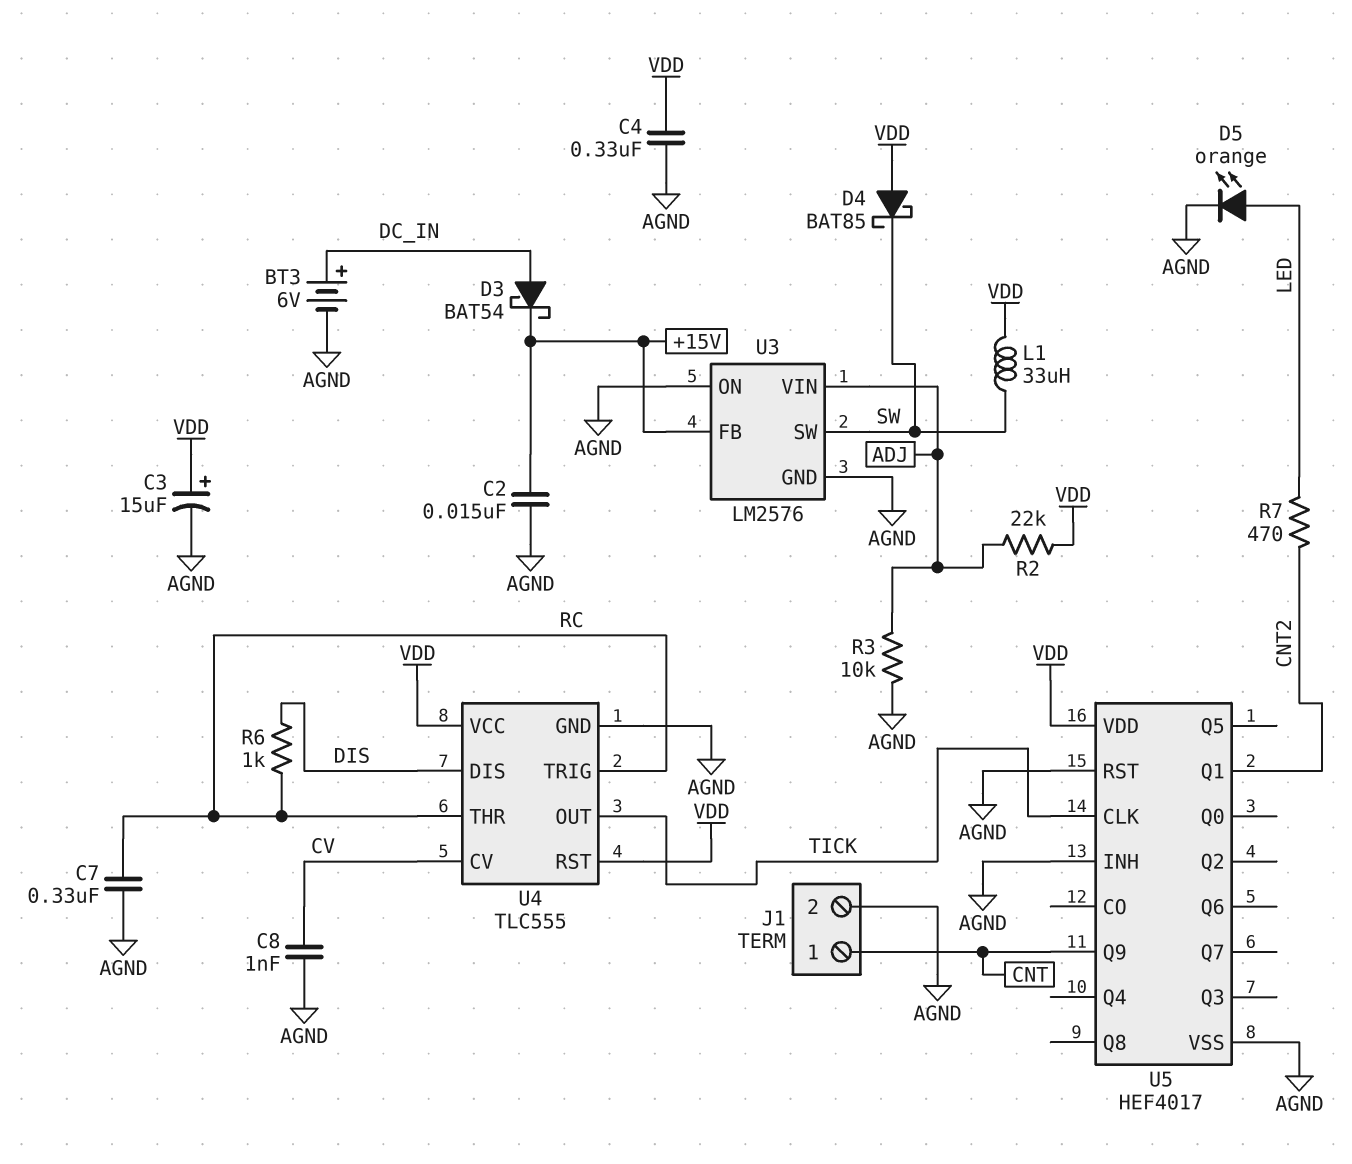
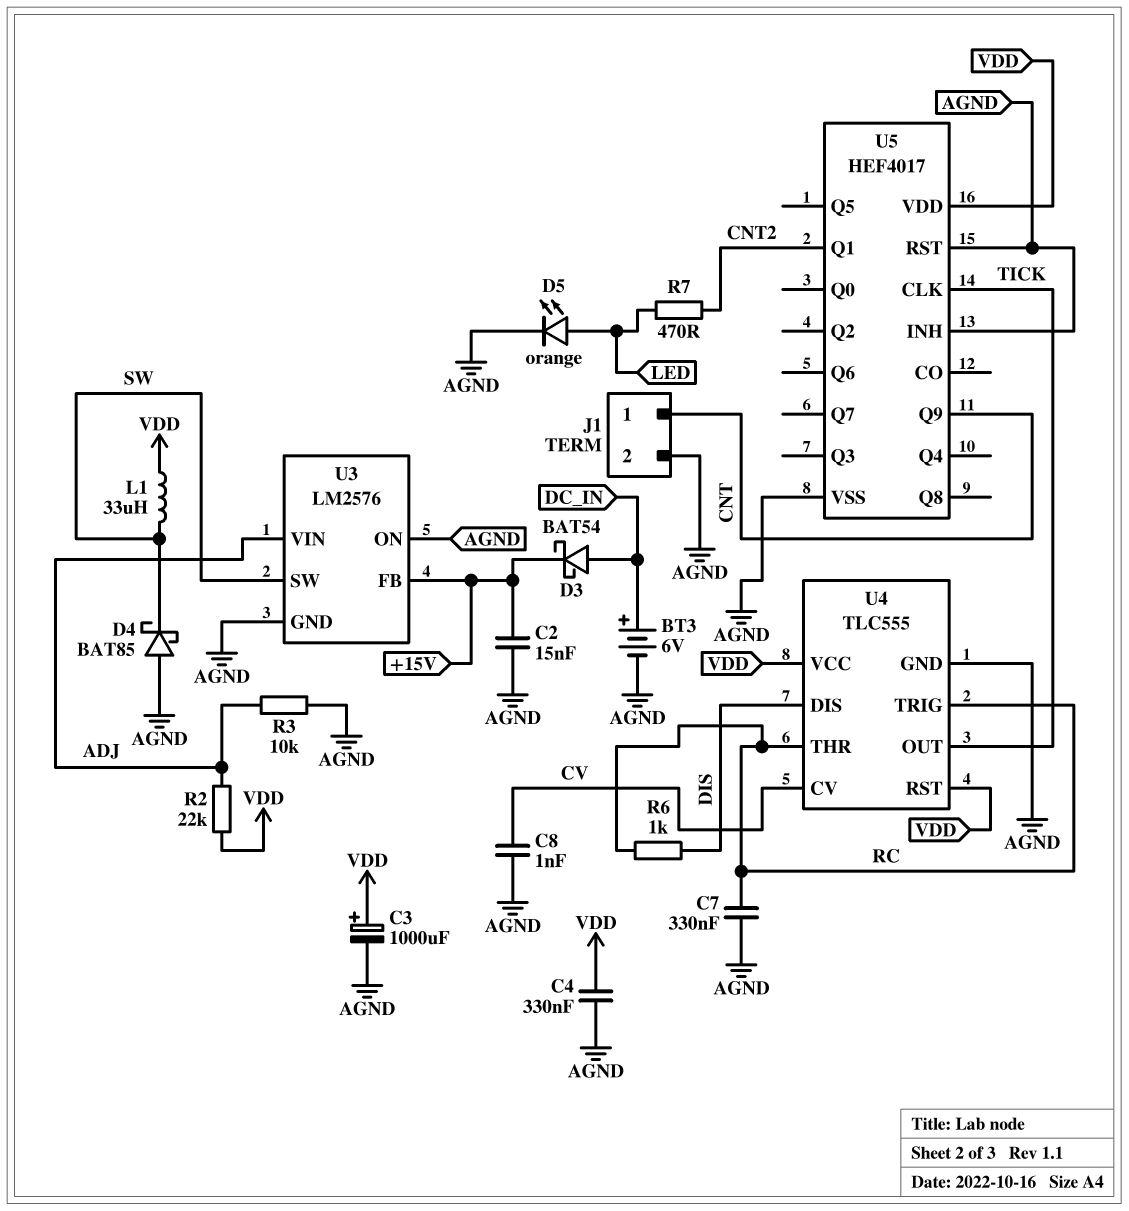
C3: 15uF (plus VDD, minus AGND) -> 1000uF (plus VDD, minus AGND)
D4: schottky BAT85 (A VDD, K SW) -> schottky BAT85 (A AGND, K SW)

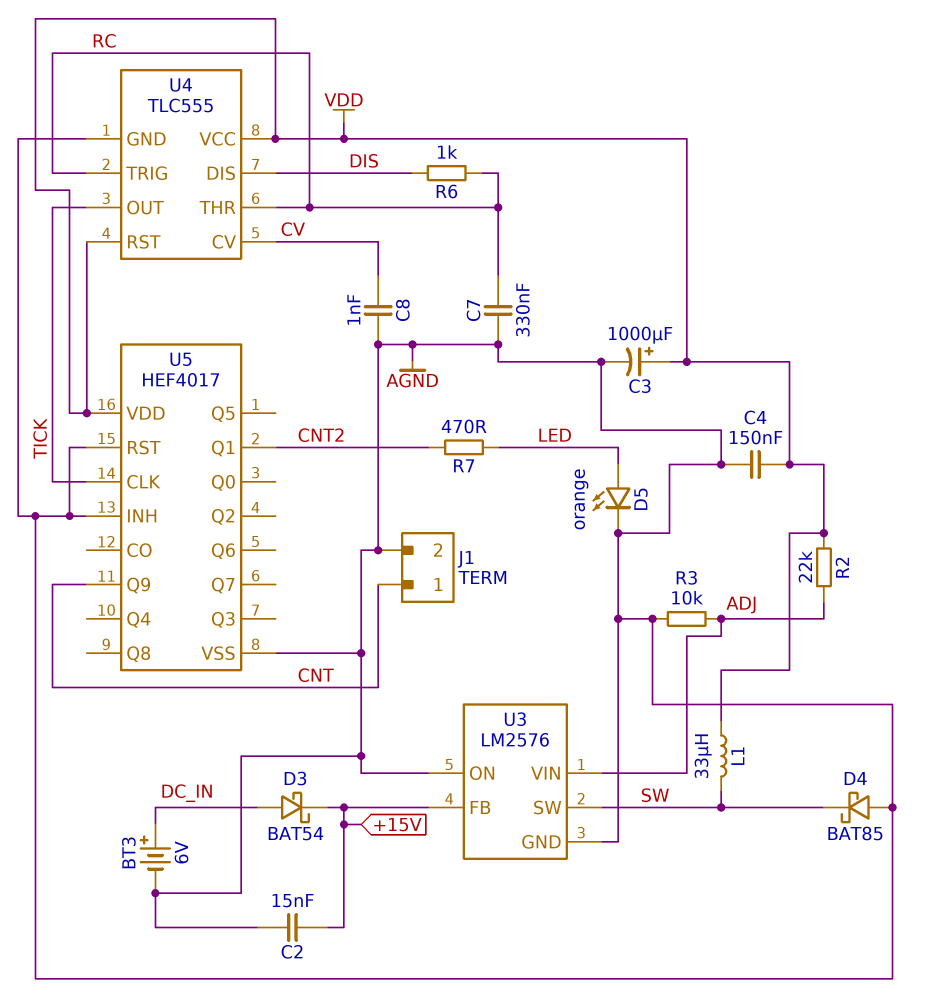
C4: 330nF (AGND, VDD) -> 150nF (AGND, VDD)

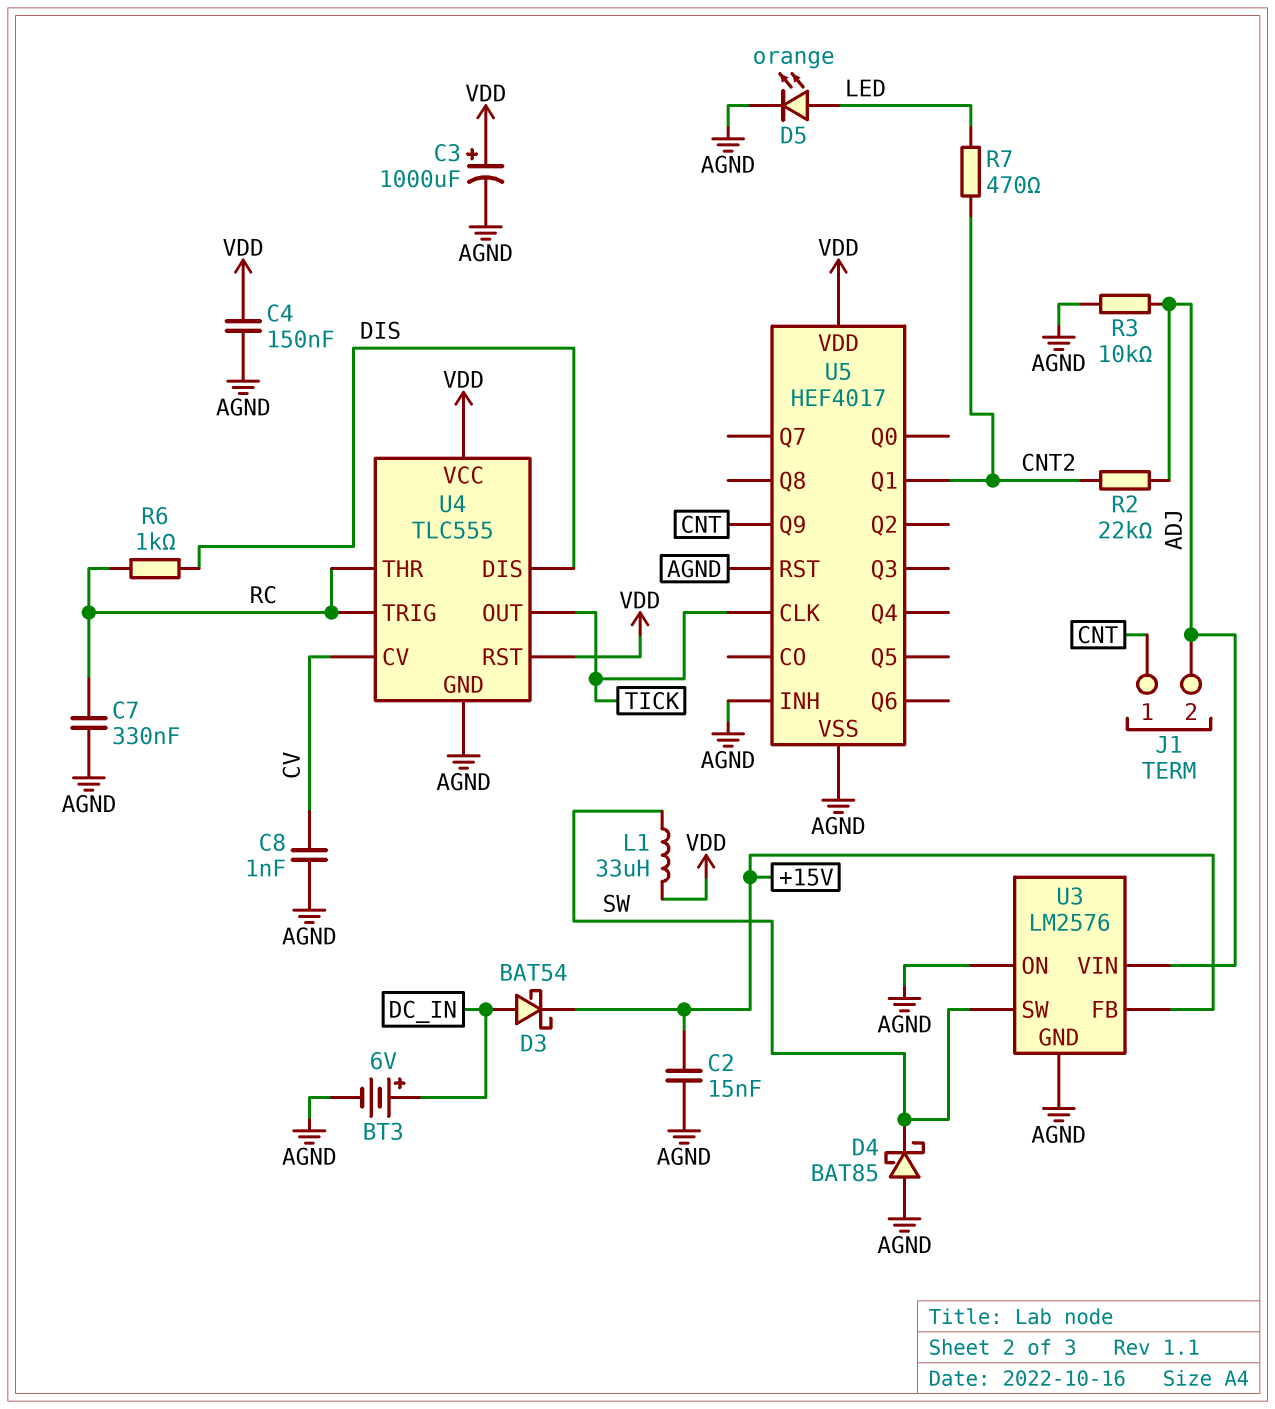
J1 pin 2: AGND -> ADJ
R2: 22k (ADJ, VDD) -> 22k (ADJ, CNT2)

